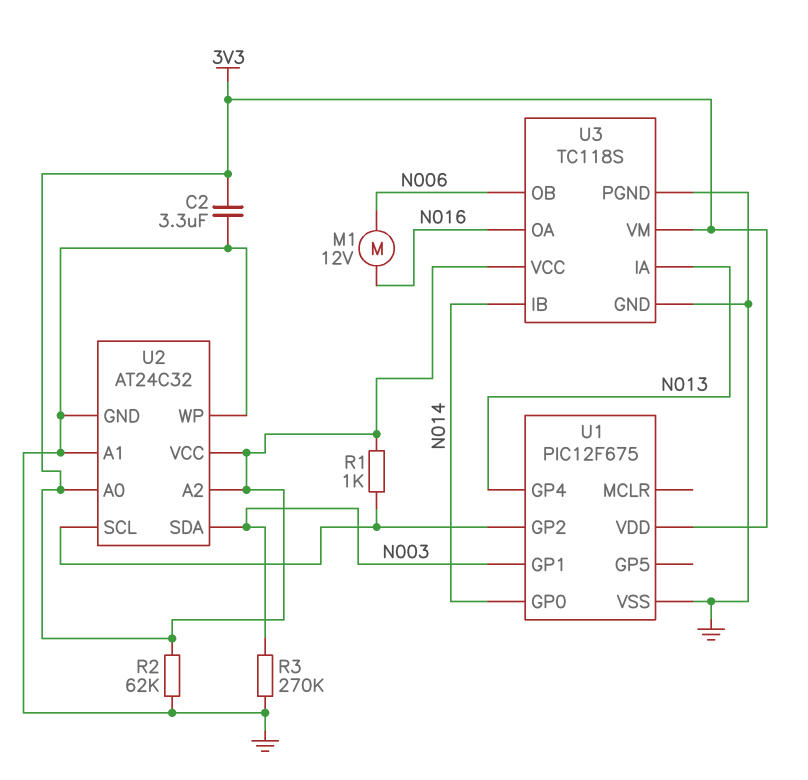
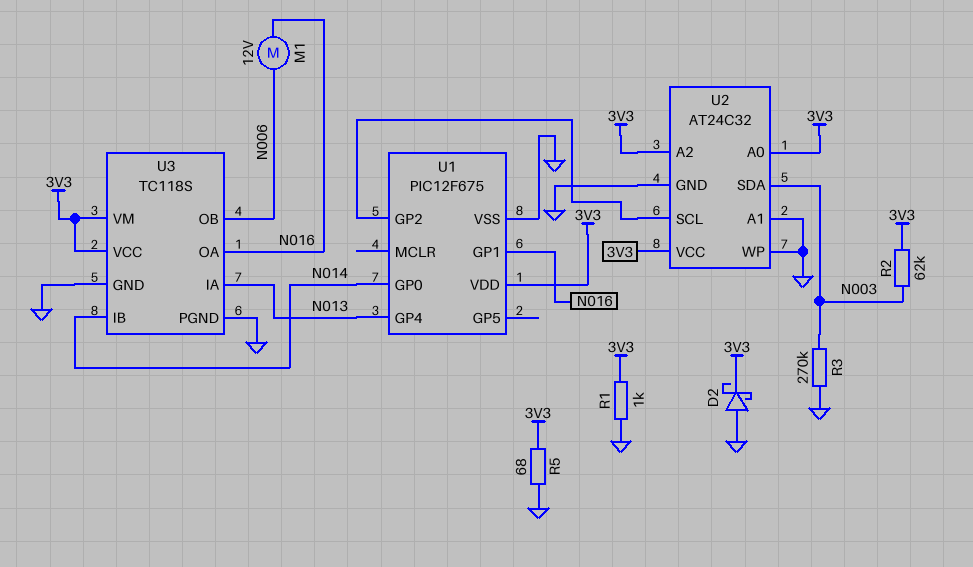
C2: 3.3uF (3V3, GND) -> none
D2: none -> schottky (A GND, K 3V3)
R1: 1k (3V3, U1/GP2) -> 1k (3V3, GND)
R2: 62k (3V3, GND) -> 62k (3V3, N003)
R5: none -> 68 (3V3, GND)
U1 pin GP1: N003 -> N016

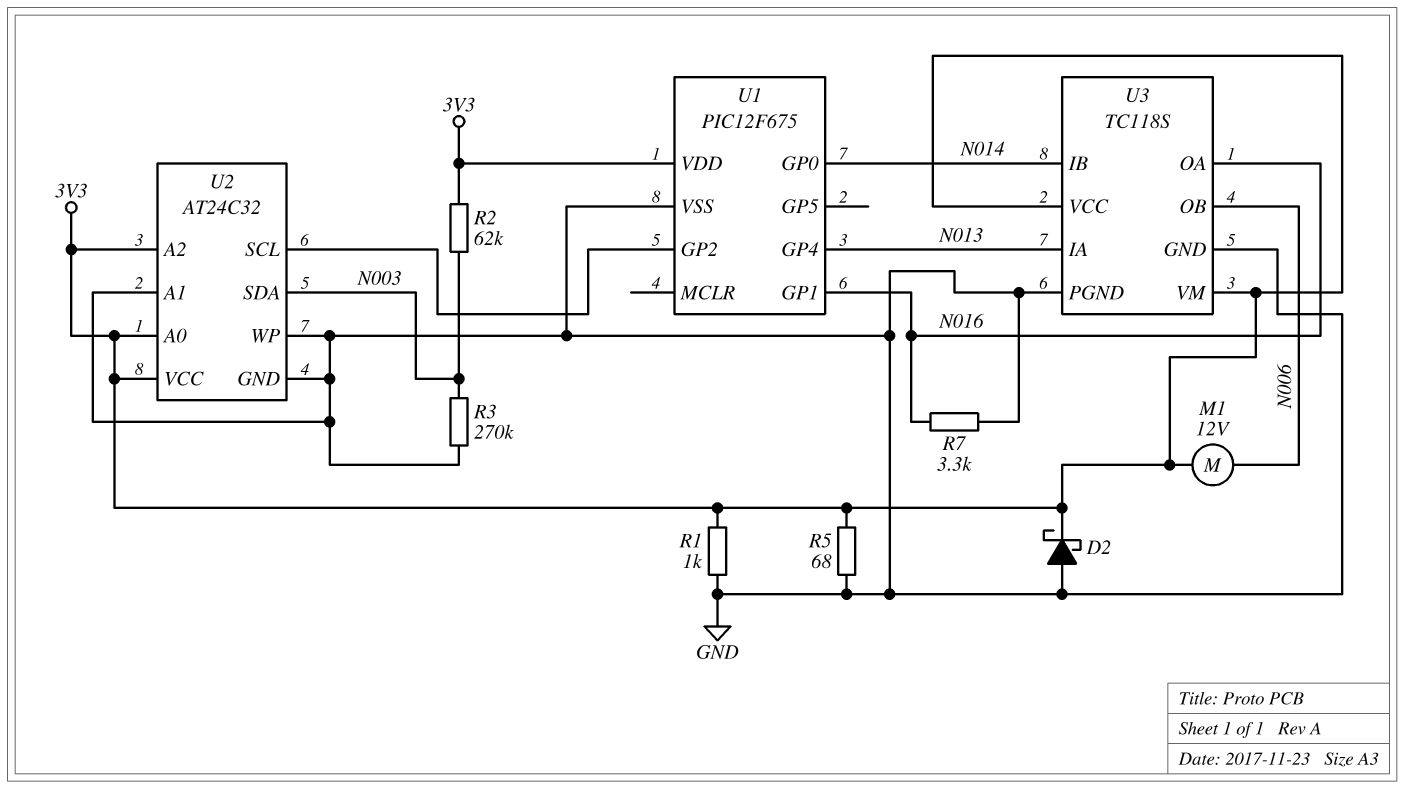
M1: motor 12V (N006, N016) -> motor 12V (3V3, N006)
R7: none -> 3.3k (GND, N016)

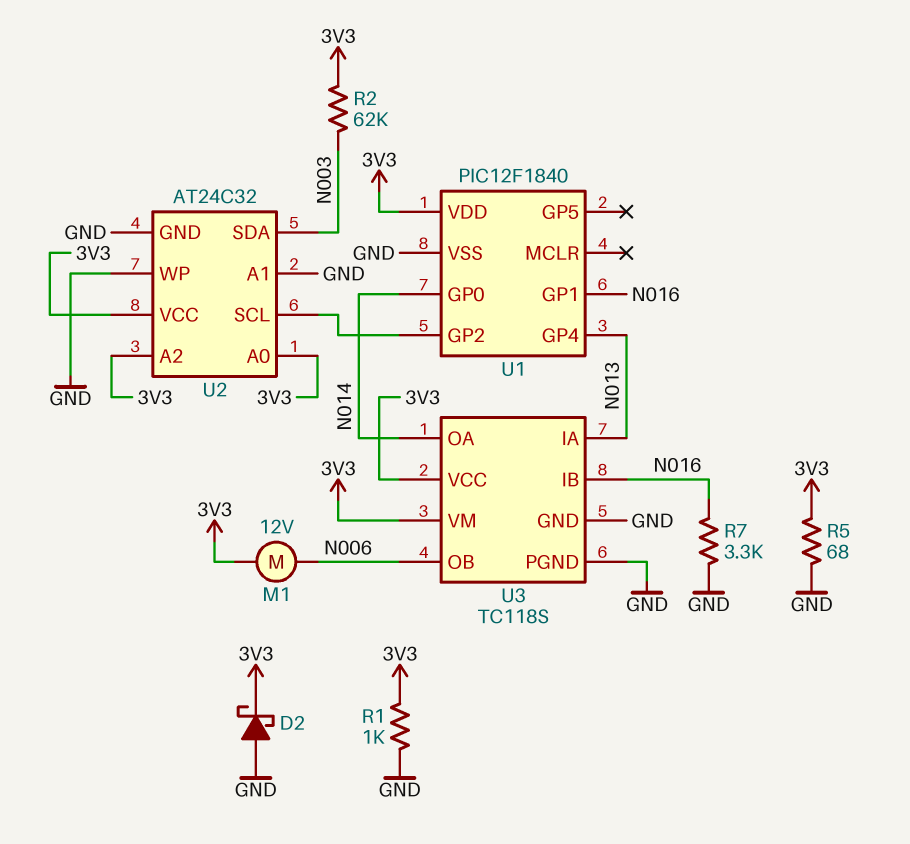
R3: 270k (GND, N003) -> none
U1: PIC12F675 -> PIC12F1840
U3 pin IB: N014 -> N016
U3 pin OA: N016 -> N014

